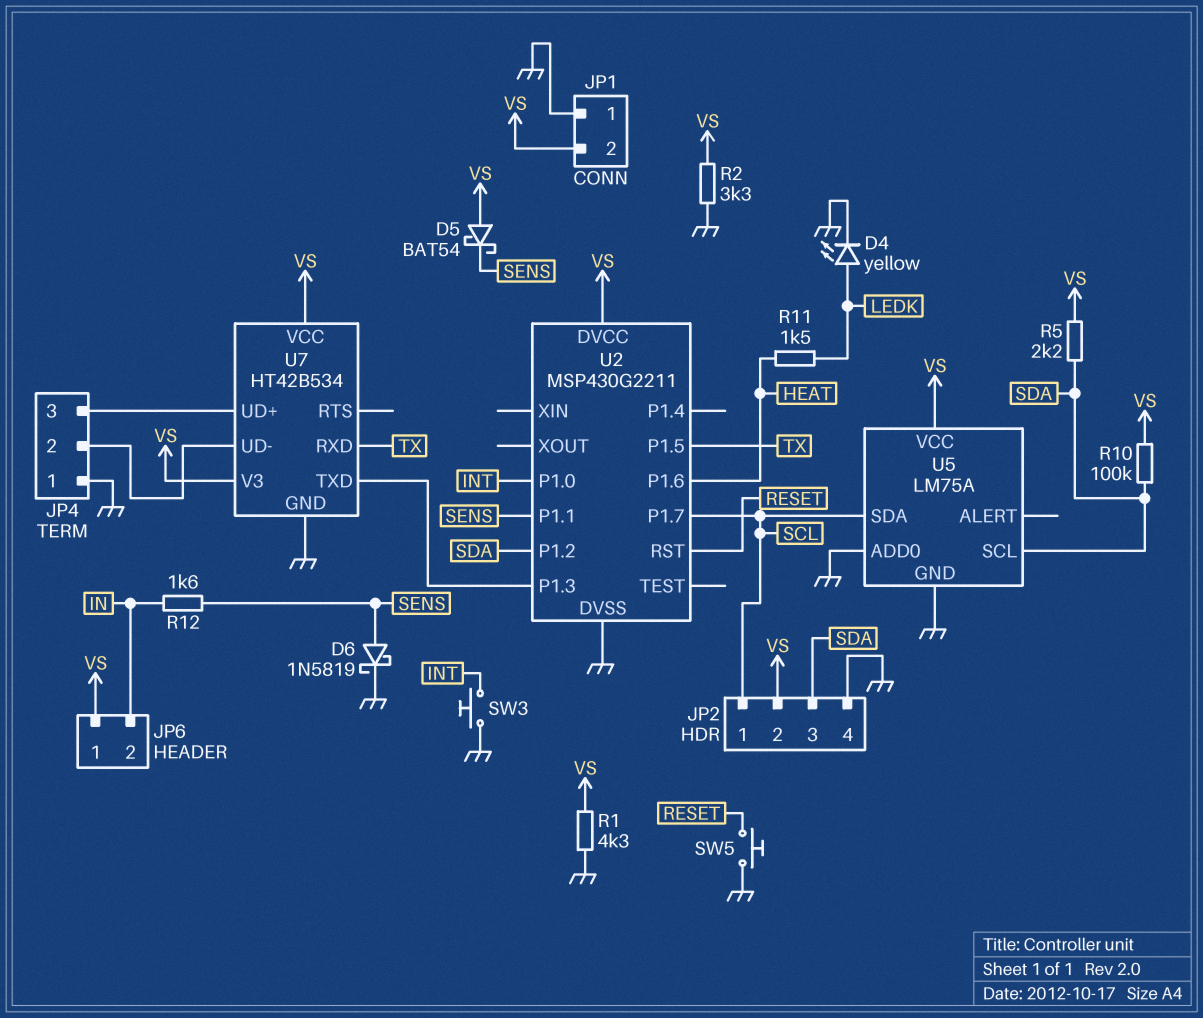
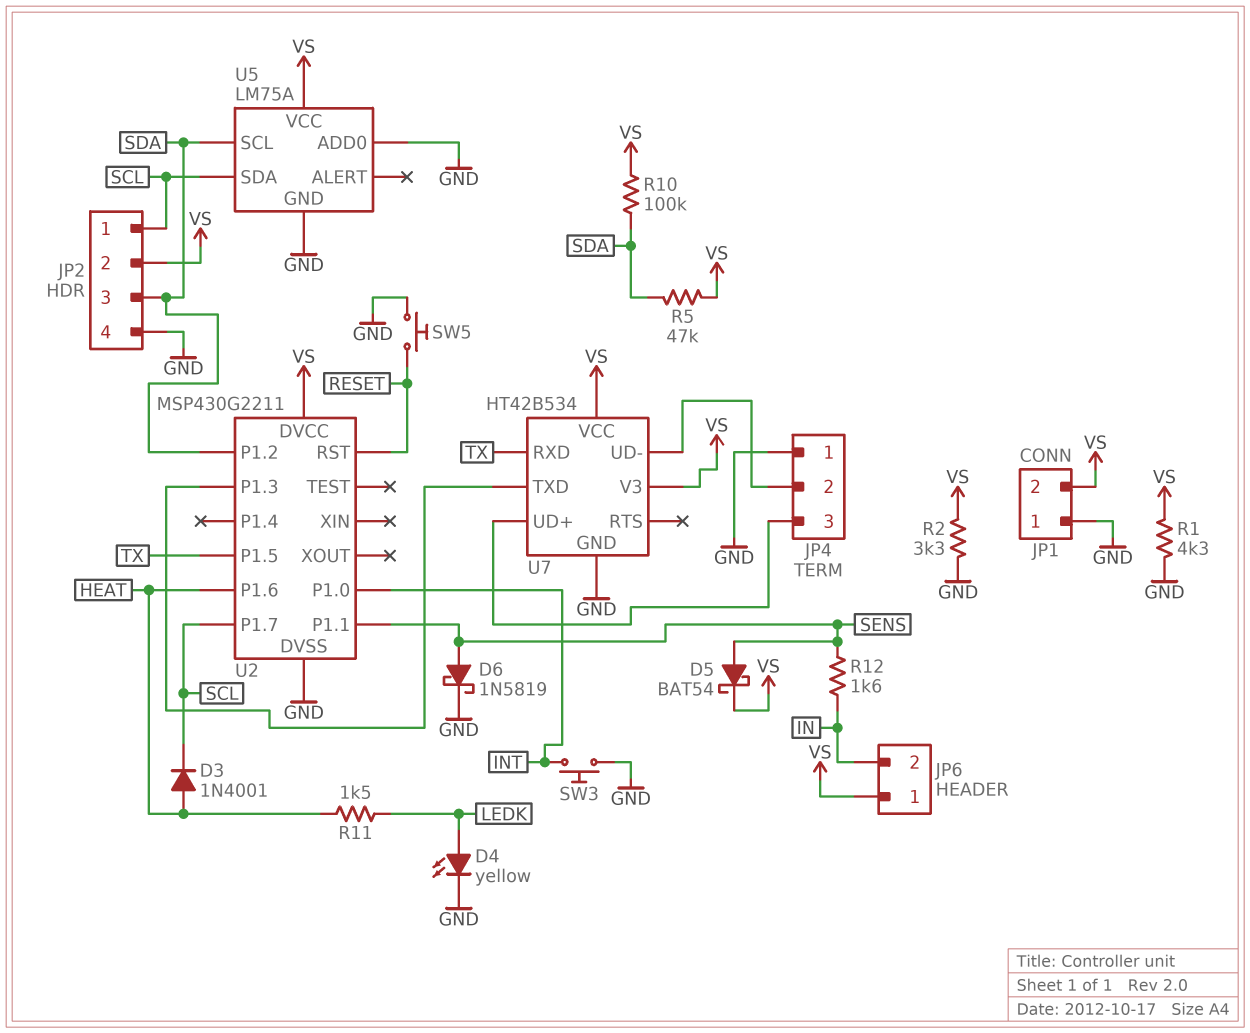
D3: none -> diode 1N4001 (A HEAT, K SCL)
D5: schottky BAT54 (A VS, K SENS) -> schottky BAT54 (A SENS, K VS)
R5: 2.2k (SDA, VS) -> 47k (SDA, VS)

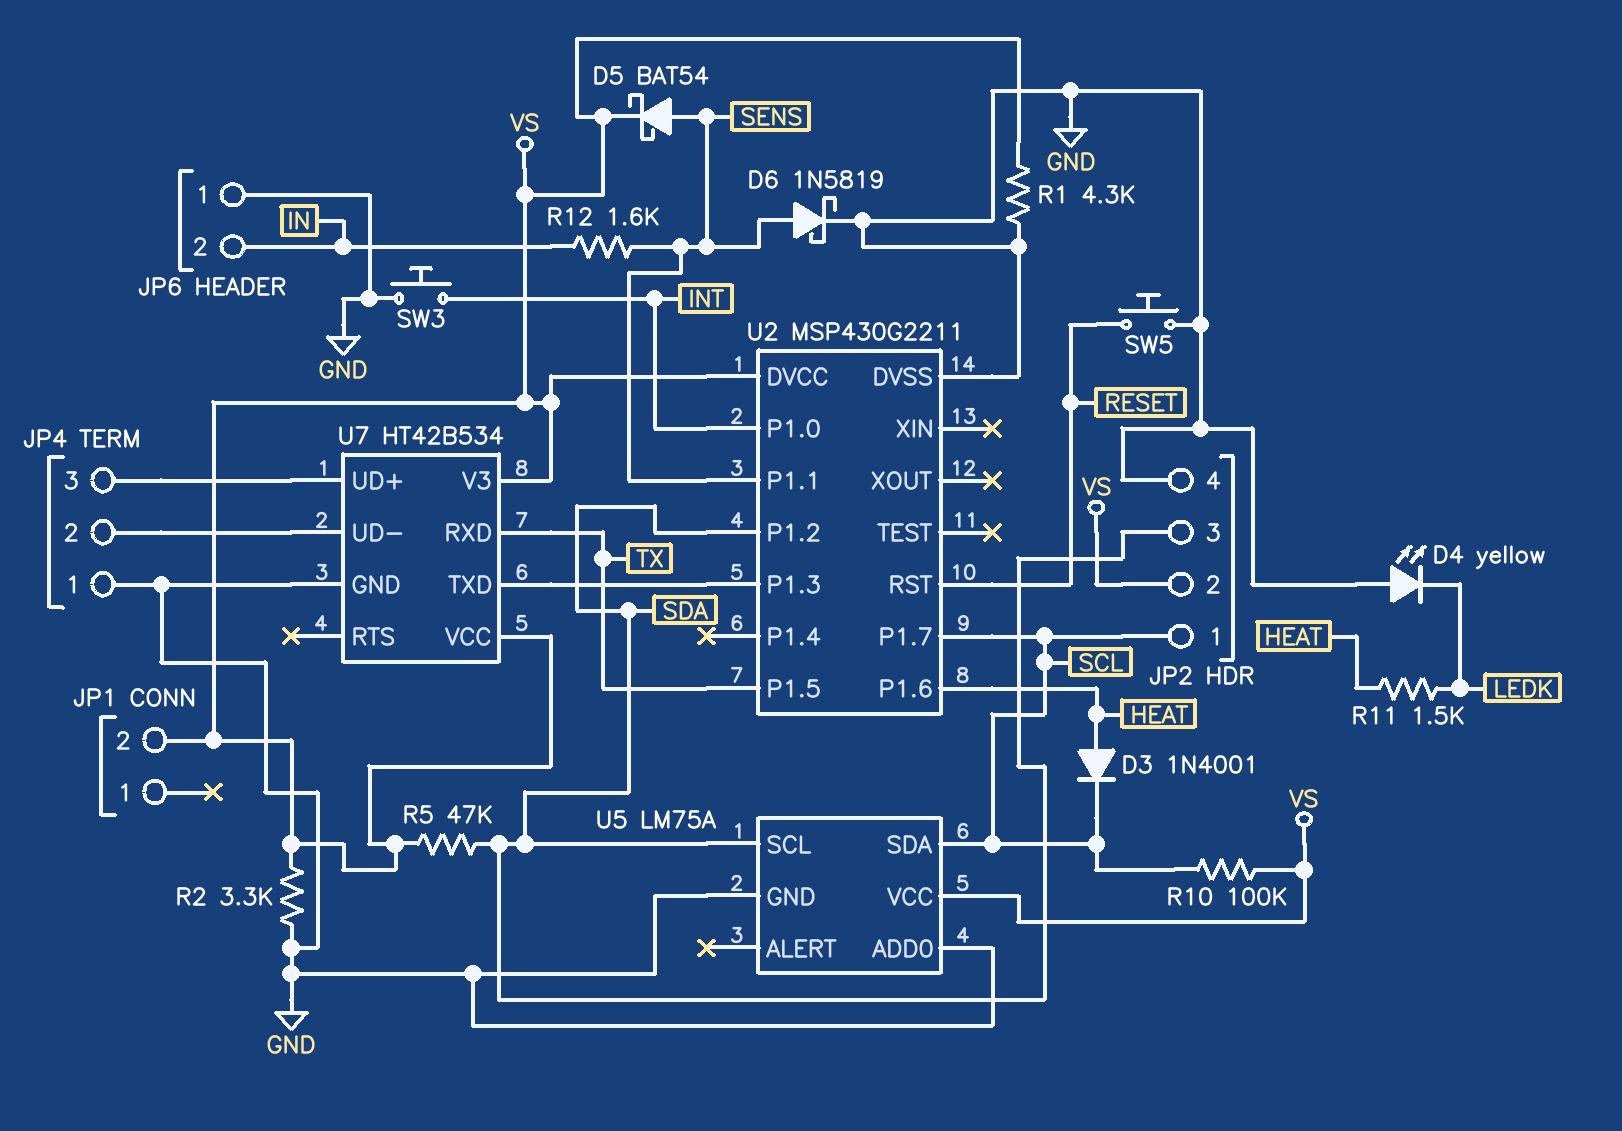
D4: LED yellow (A LEDK, K GND) -> LED yellow (A GND, K LEDK)
JP1 pin 1: GND -> none
JP6 pin 1: VS -> GND
R10: 100k (SDA, VS) -> 100k (SCL, VS)

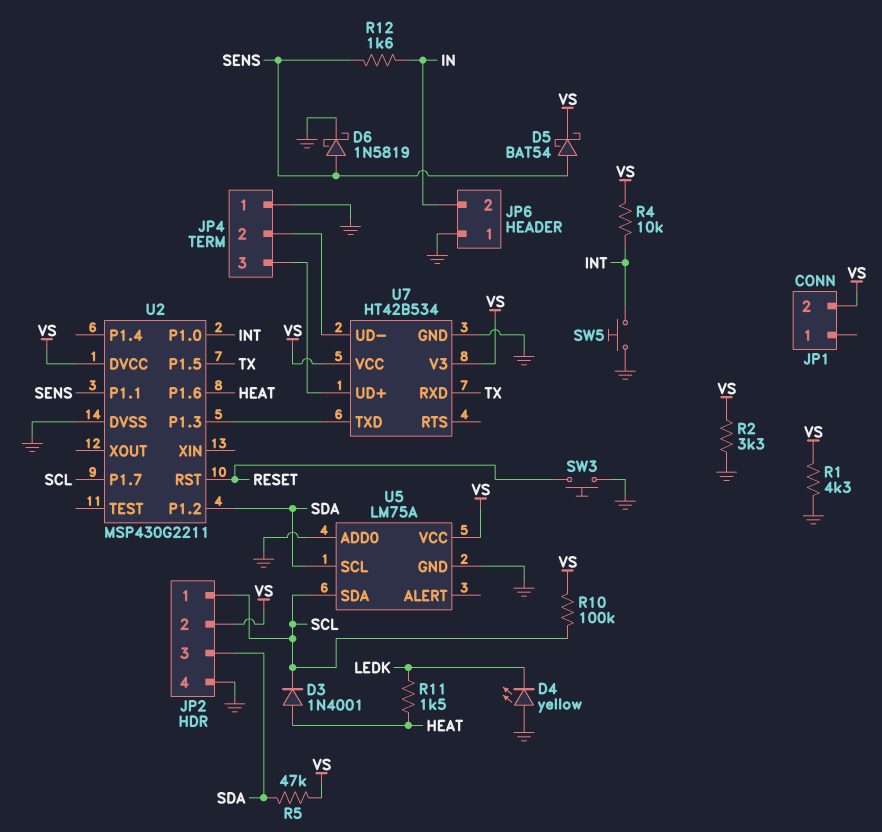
R4: none -> 10k (INT, VS)
SW3: button (GND, INT) -> button (GND, RESET)
SW5: button (GND, RESET) -> button (GND, INT)

